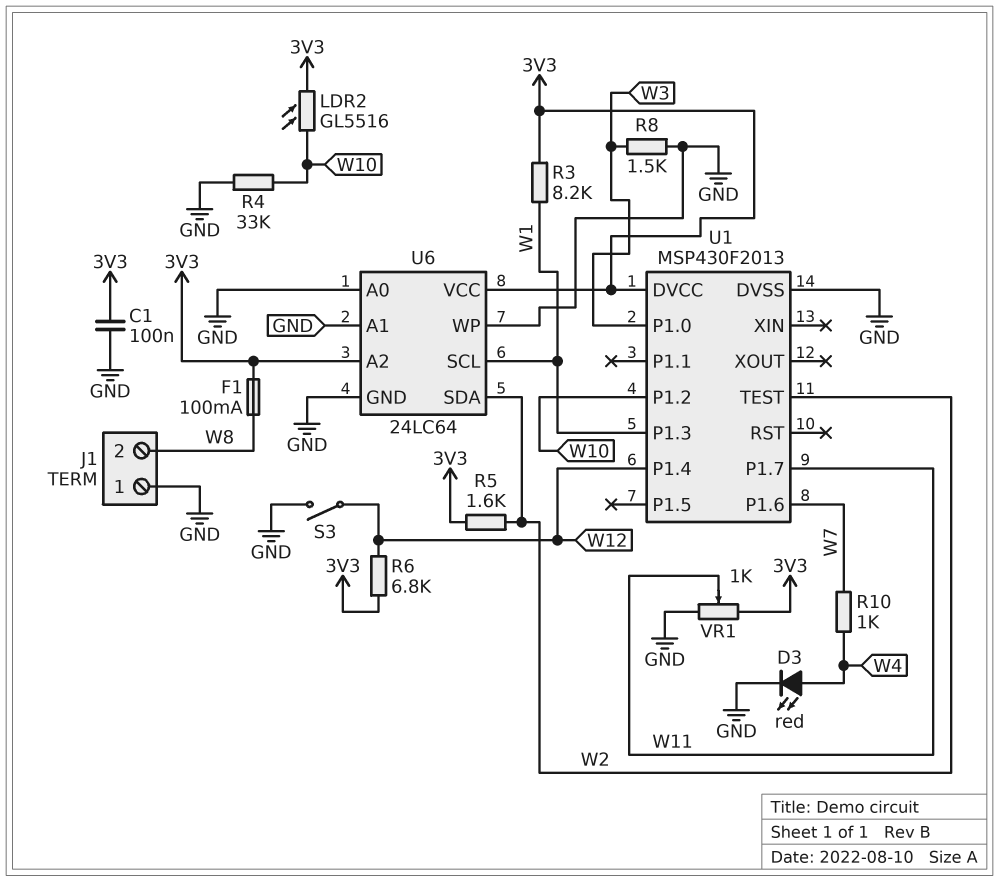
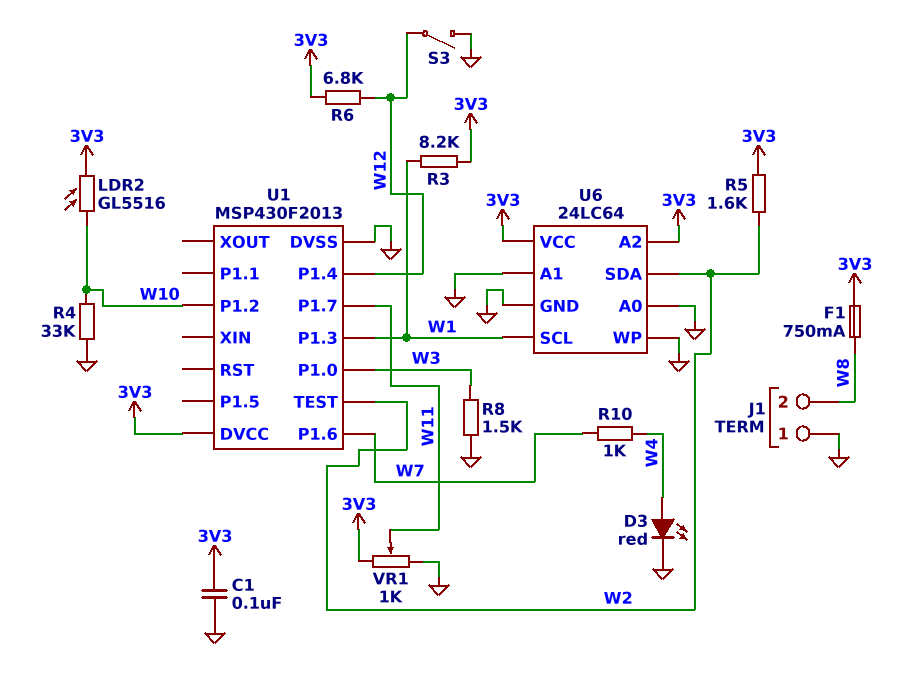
F1: 100mA (3V3, W8) -> 750mA (3V3, W8)

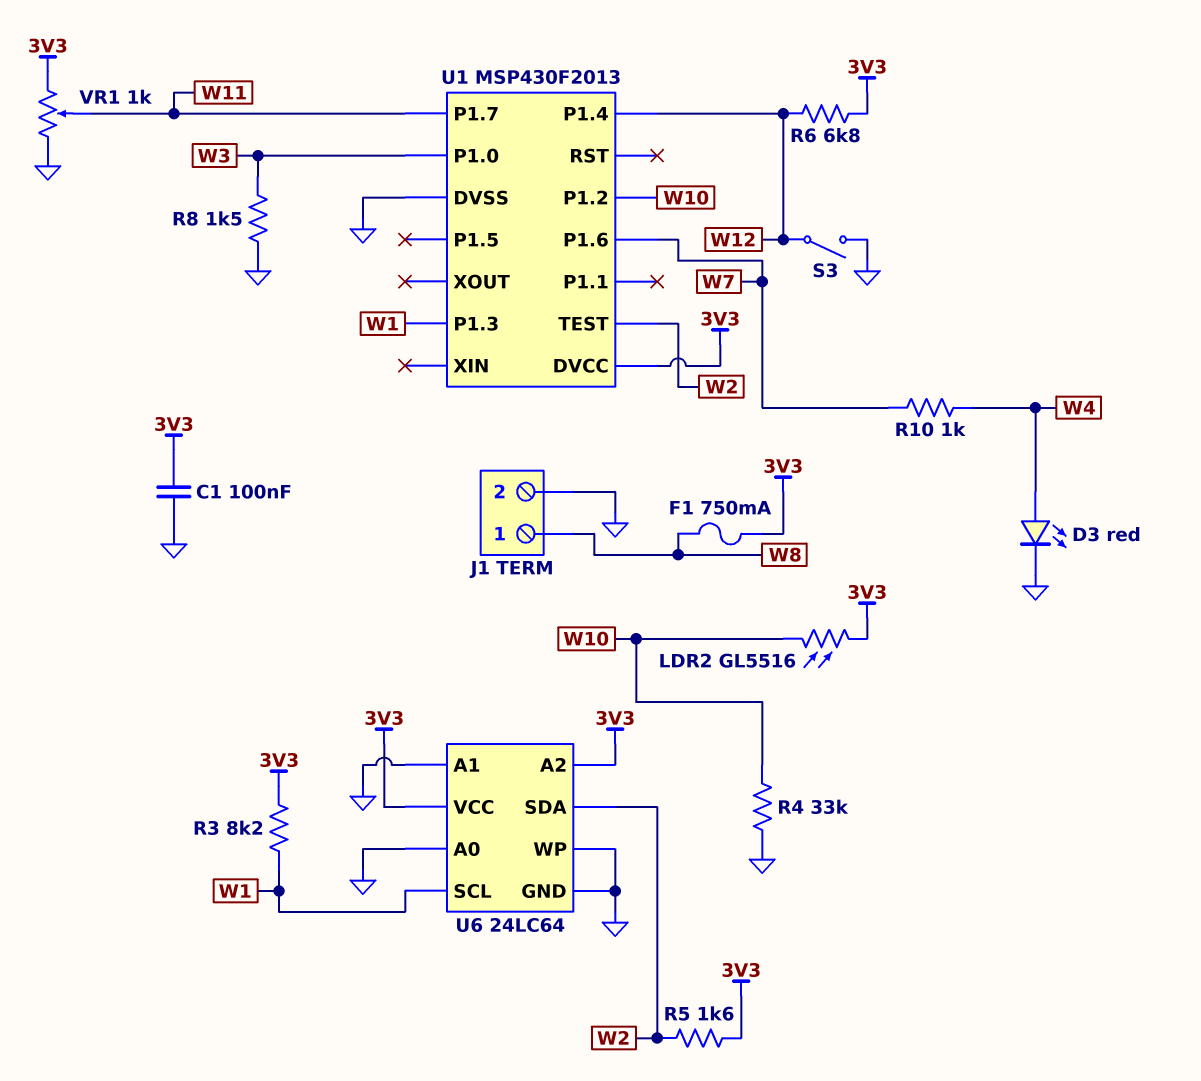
J1 pin 1: GND -> W8
J1 pin 2: W8 -> GND

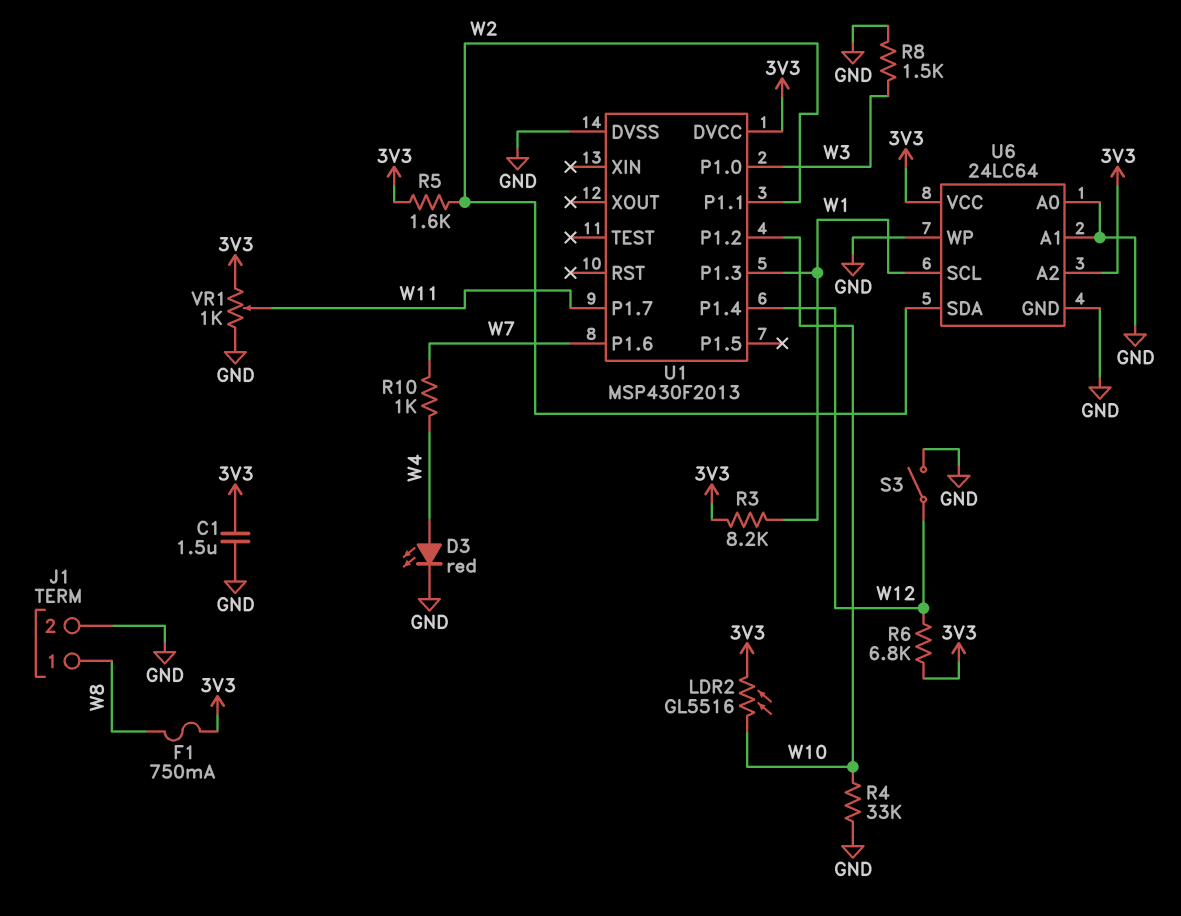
C1: 100nF (3V3, GND) -> 1.5uF (3V3, GND)
U1 pin P1.1: none -> W2
U1 pin TEST: W2 -> none

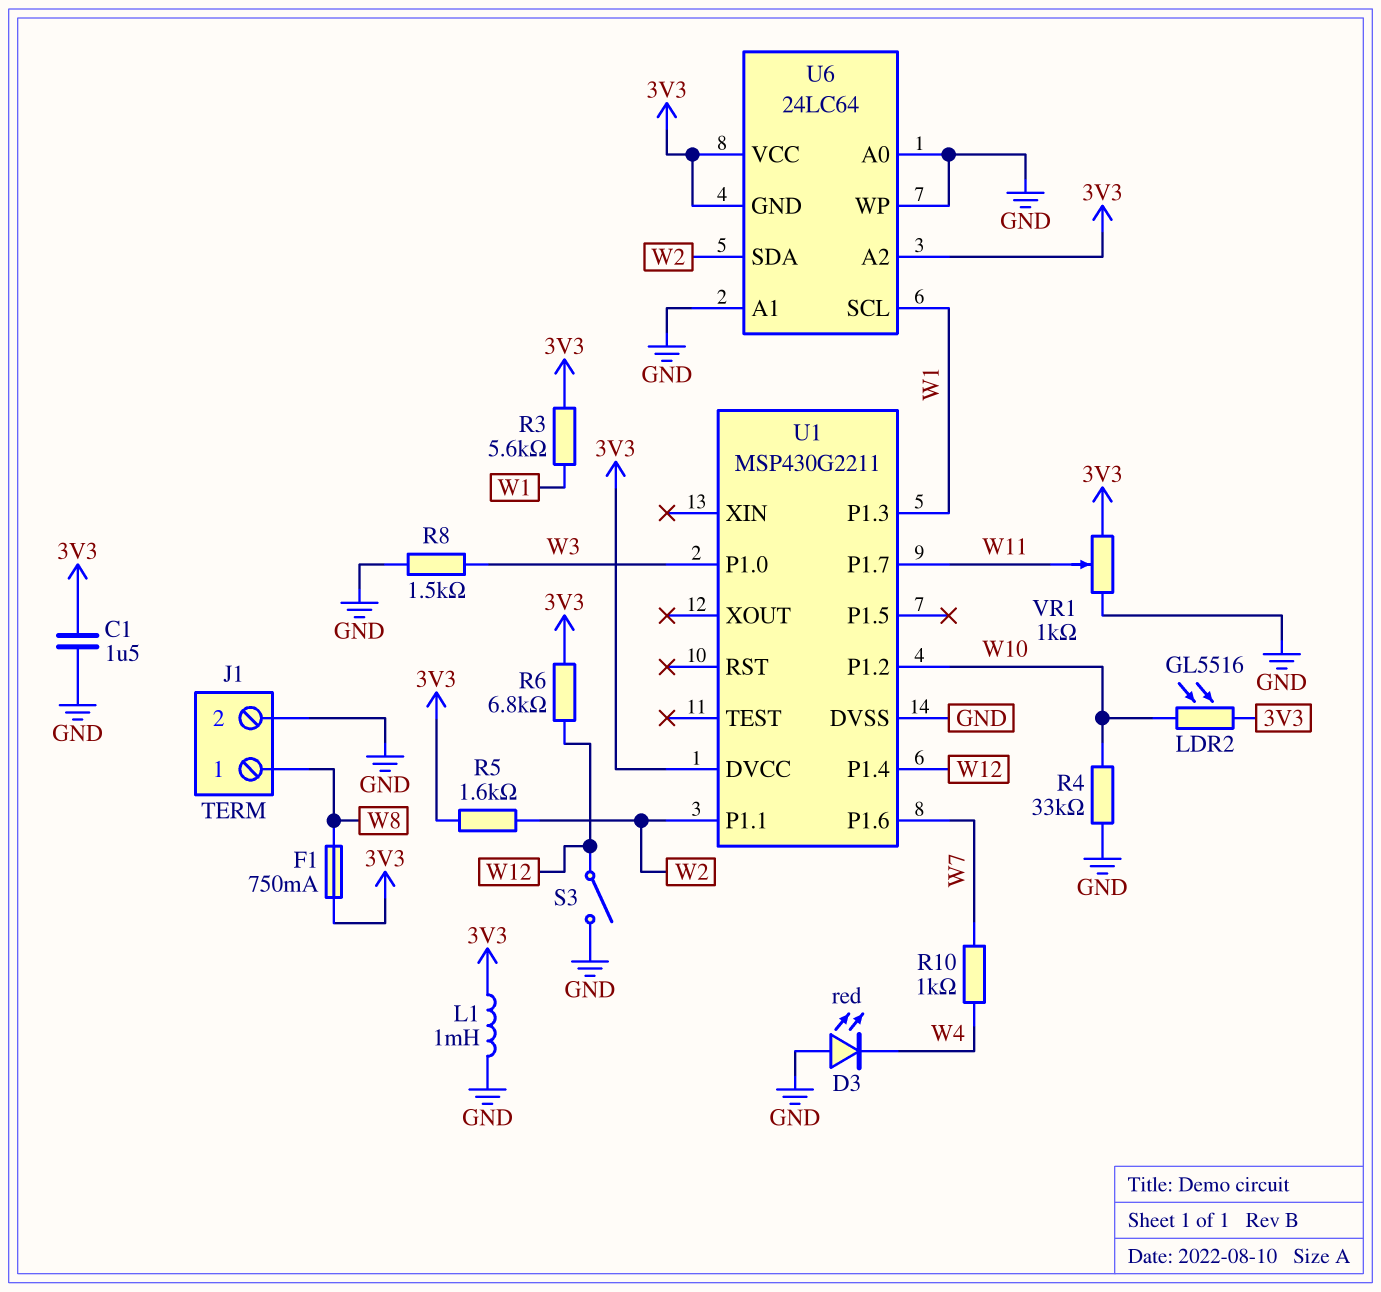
D3: LED red (A W4, K GND) -> LED red (A GND, K W4)
L1: none -> 1mH (3V3, GND)
R3: 8.2k (3V3, W1) -> 5.6k (3V3, W1)
U1: MSP430F2013 -> MSP430G2211
U6 pin GND: GND -> 3V3

